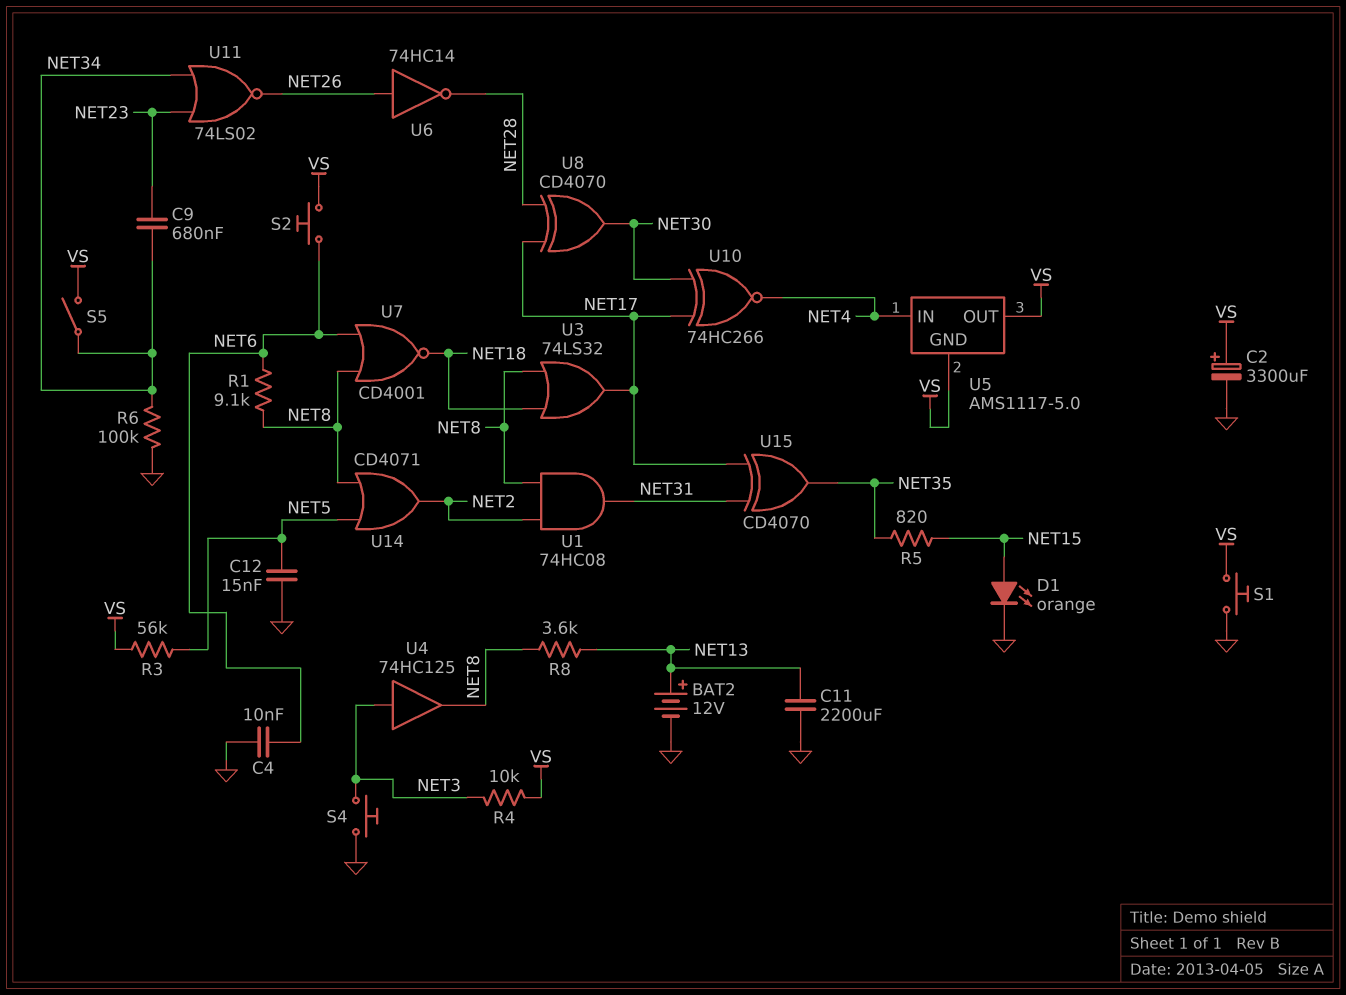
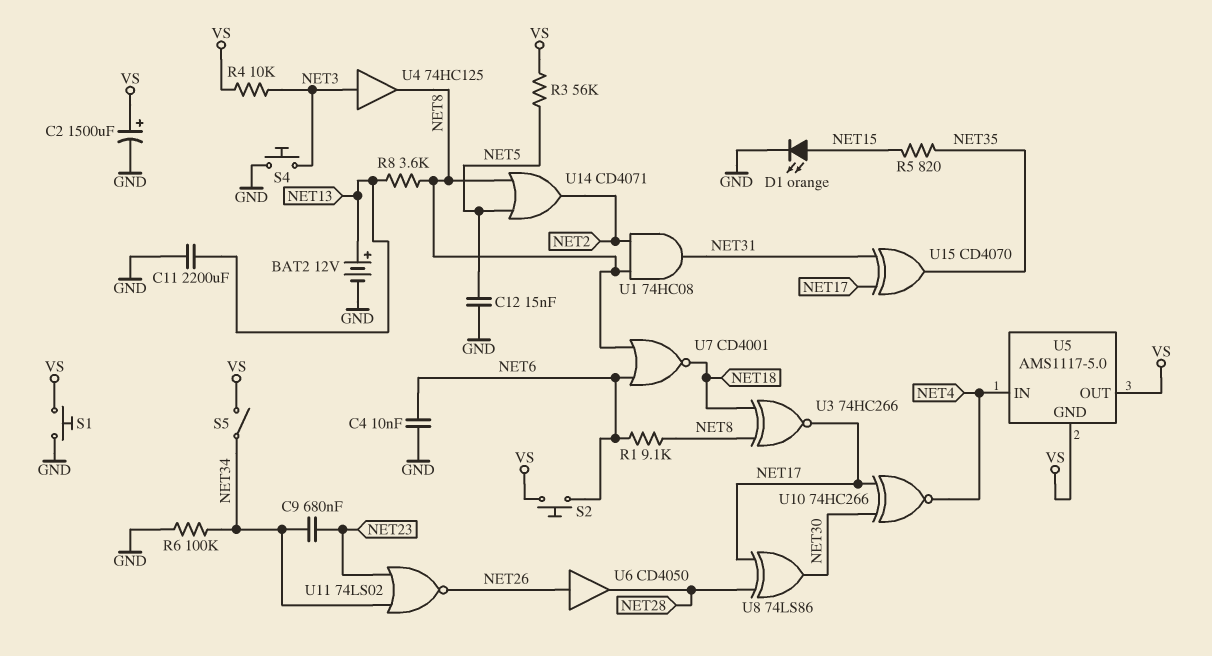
C2: 3300uF (plus VS, minus GND) -> 1500uF (plus VS, minus GND)
U3: OR 74LS32 (in NET8, in NET18, out NET17) -> XNOR 74HC266 (in NET8, in NET18, out NET17)
U6: NOT 74HC14 (in NET26, out NET28) -> buffer CD4050 (in NET26, out NET28)
U8: XOR CD4070 (in NET17, in NET28, out NET30) -> XOR 74LS86 (in NET17, in NET28, out NET30)

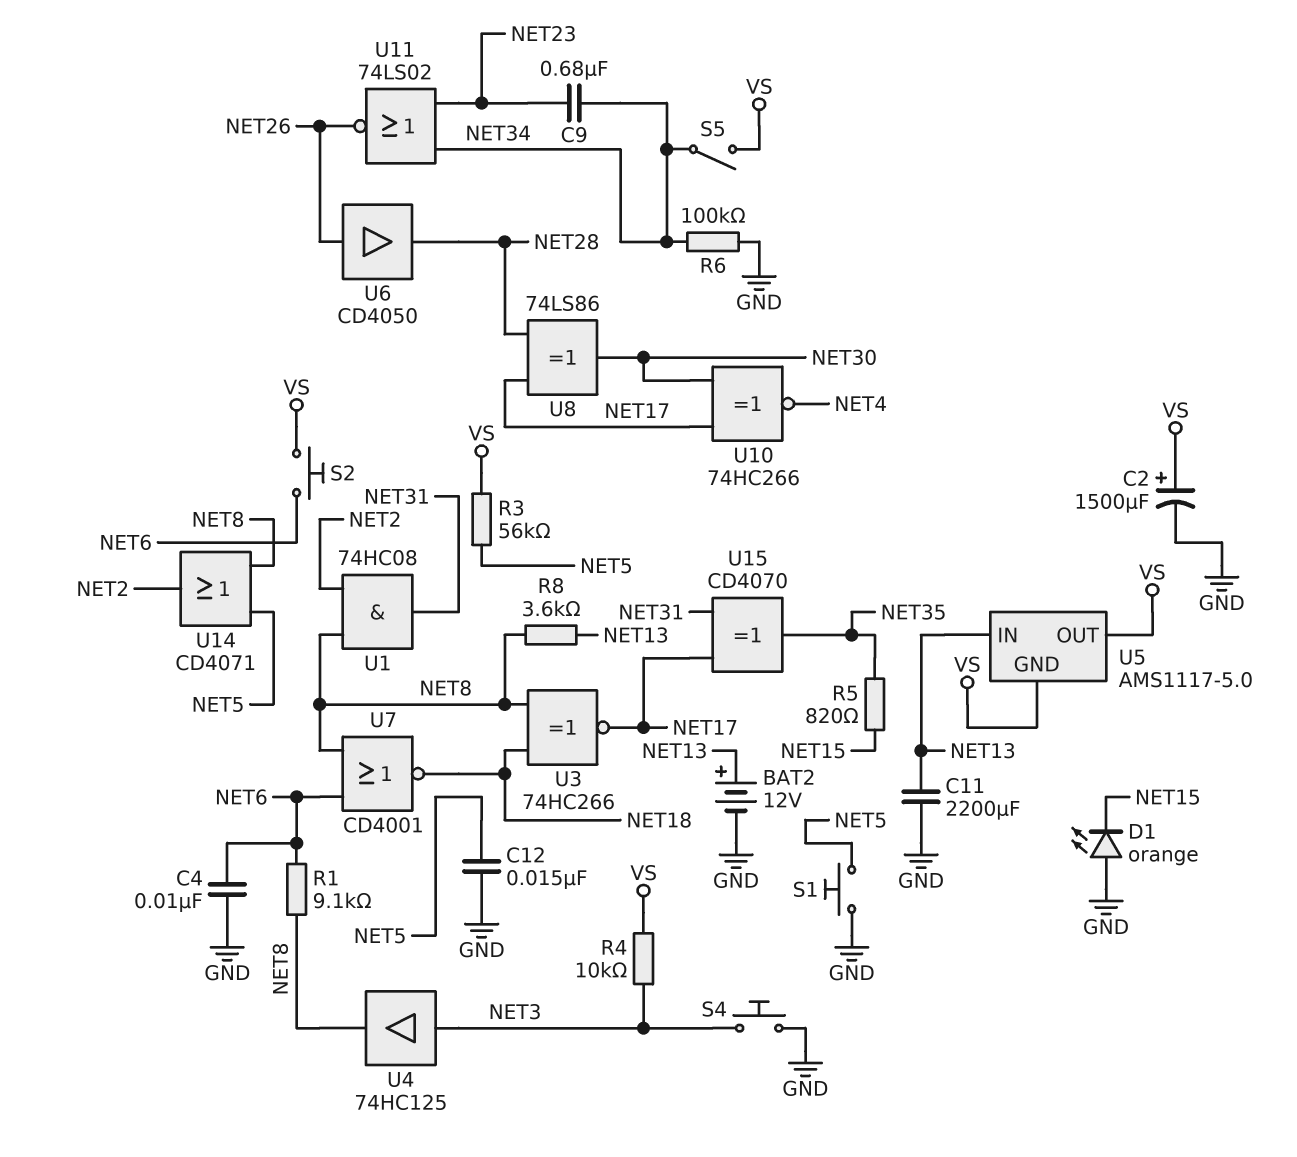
D1: LED orange (A NET15, K GND) -> LED orange (A GND, K NET15)
S1: button (GND, VS) -> button (GND, NET5)
U5 pin IN: NET4 -> NET13

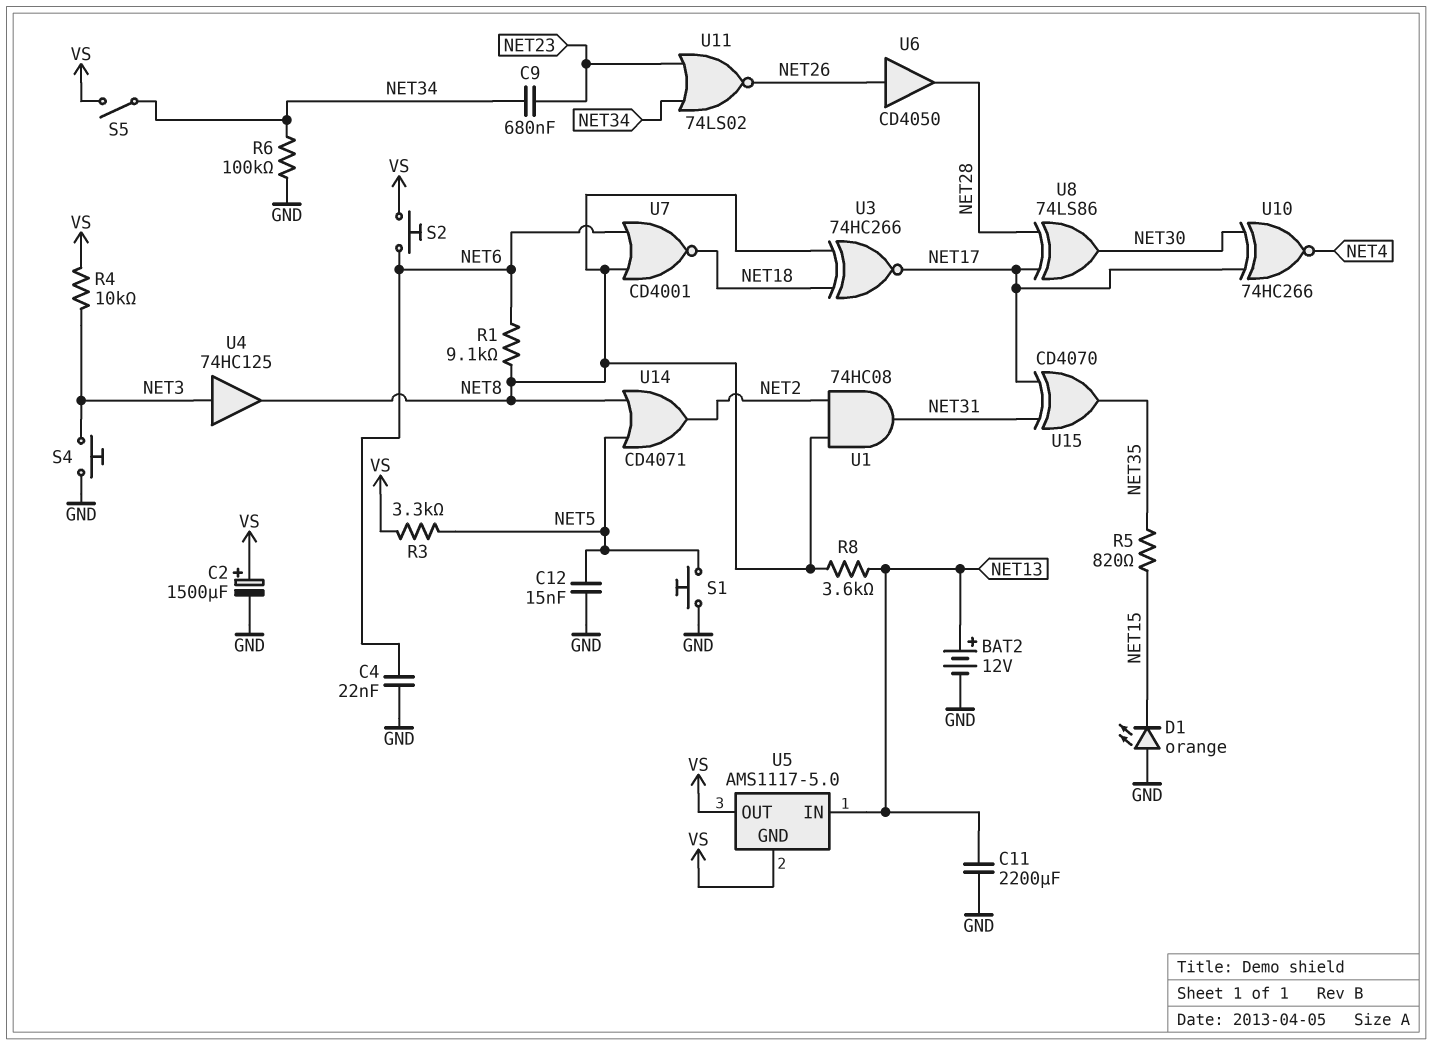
C4: 10nF (GND, NET6) -> 22nF (GND, NET6)
R3: 56k (NET5, VS) -> 3.3k (NET5, VS)

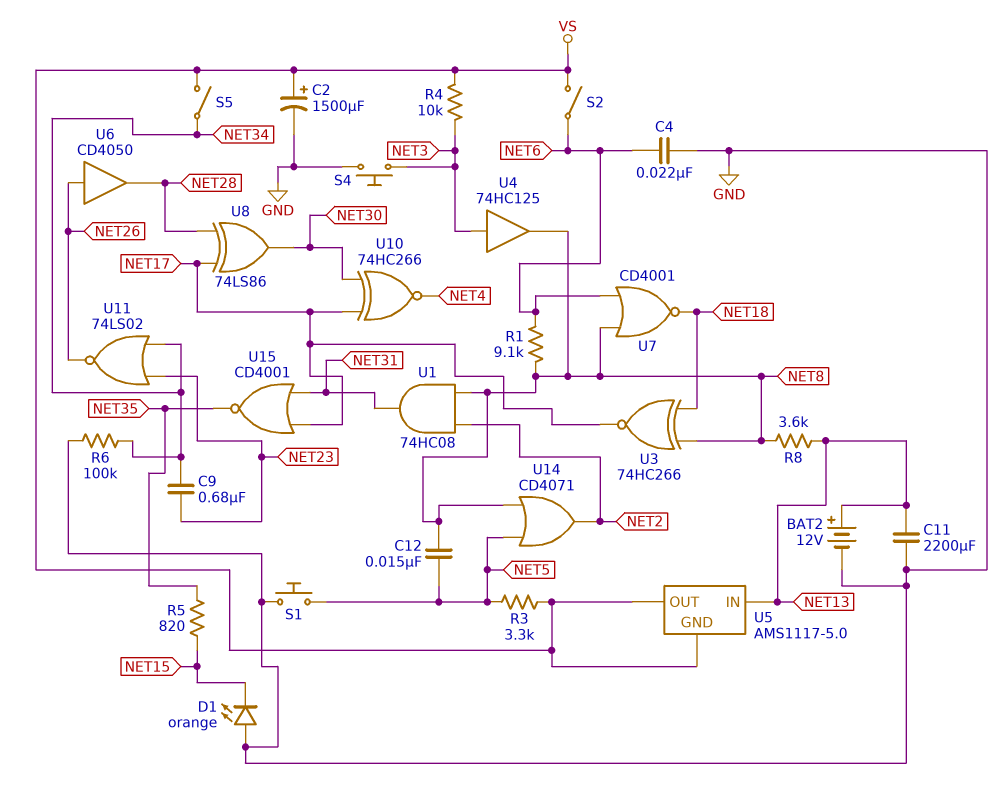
C12: 15nF (GND, NET5) -> 15nF (NET5, NET8)
S2: button (NET6, VS) -> switch (NET6, VS)
U15: XOR CD4070 (in NET17, in NET31, out NET35) -> NOR CD4001 (in NET17, in NET31, out NET35)

